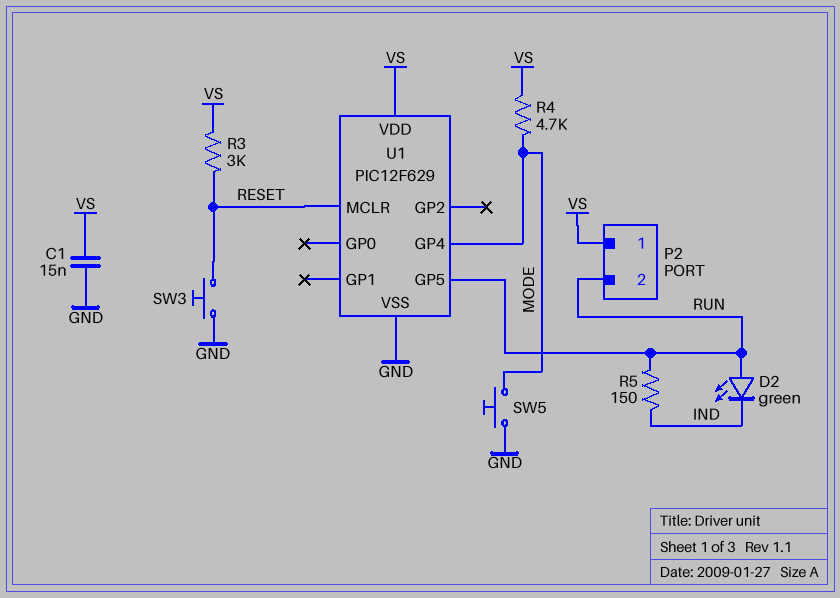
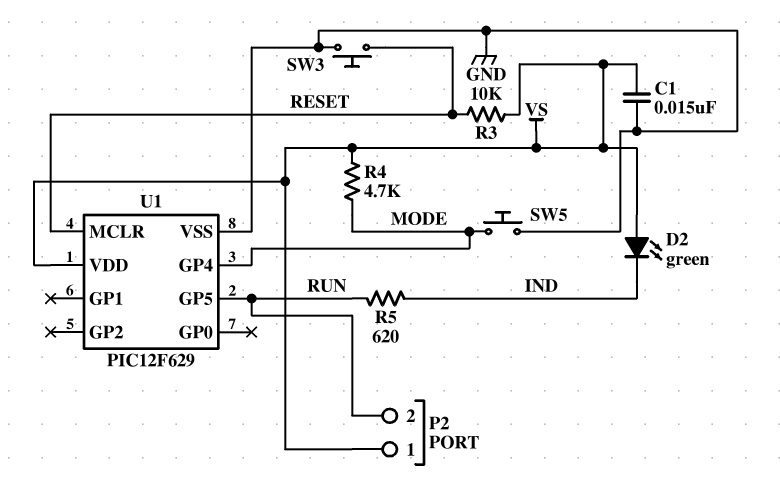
D2: LED green (A RUN, K IND) -> LED green (A VS, K IND)
R3: 3k (RESET, VS) -> 10k (RESET, VS)
R5: 150 (IND, RUN) -> 620 (IND, RUN)

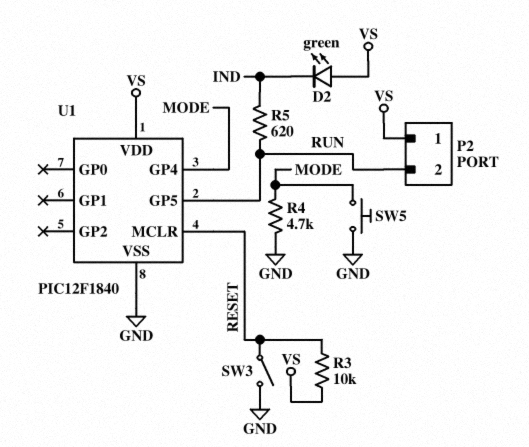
C1: 15nF (GND, VS) -> none
R4: 4.7k (MODE, VS) -> 4.7k (GND, MODE)
SW3: button (GND, RESET) -> switch (GND, RESET)
U1: PIC12F629 -> PIC12F1840

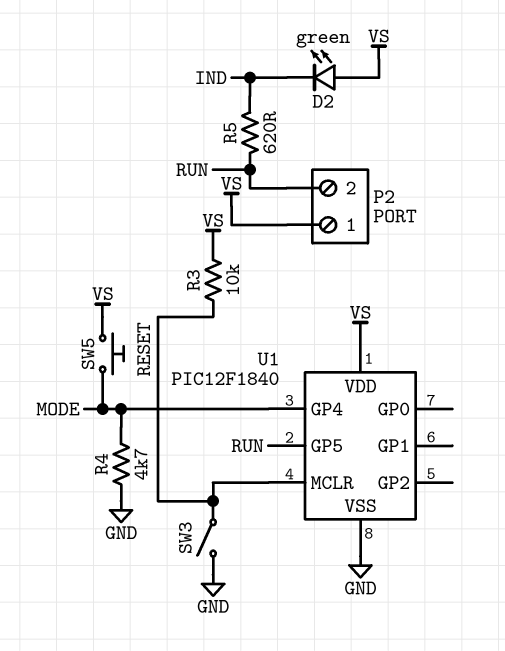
SW5: button (GND, MODE) -> button (MODE, VS)

